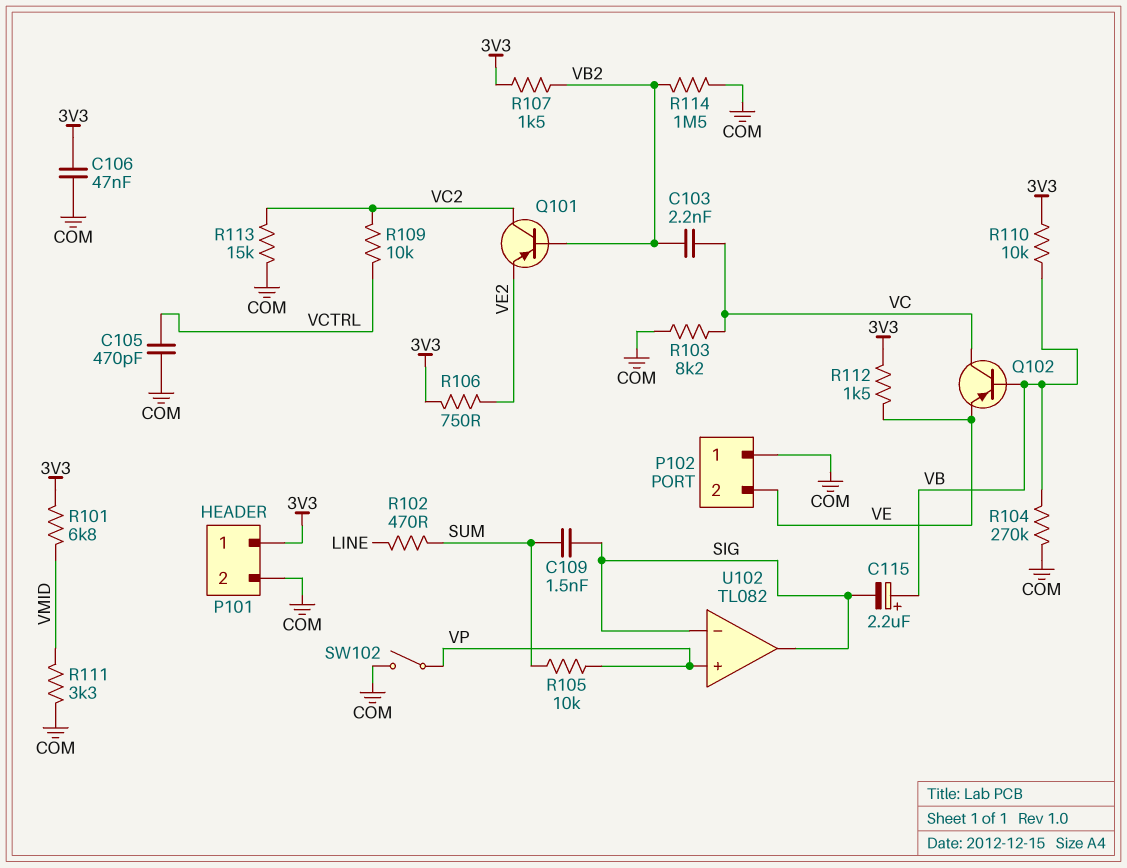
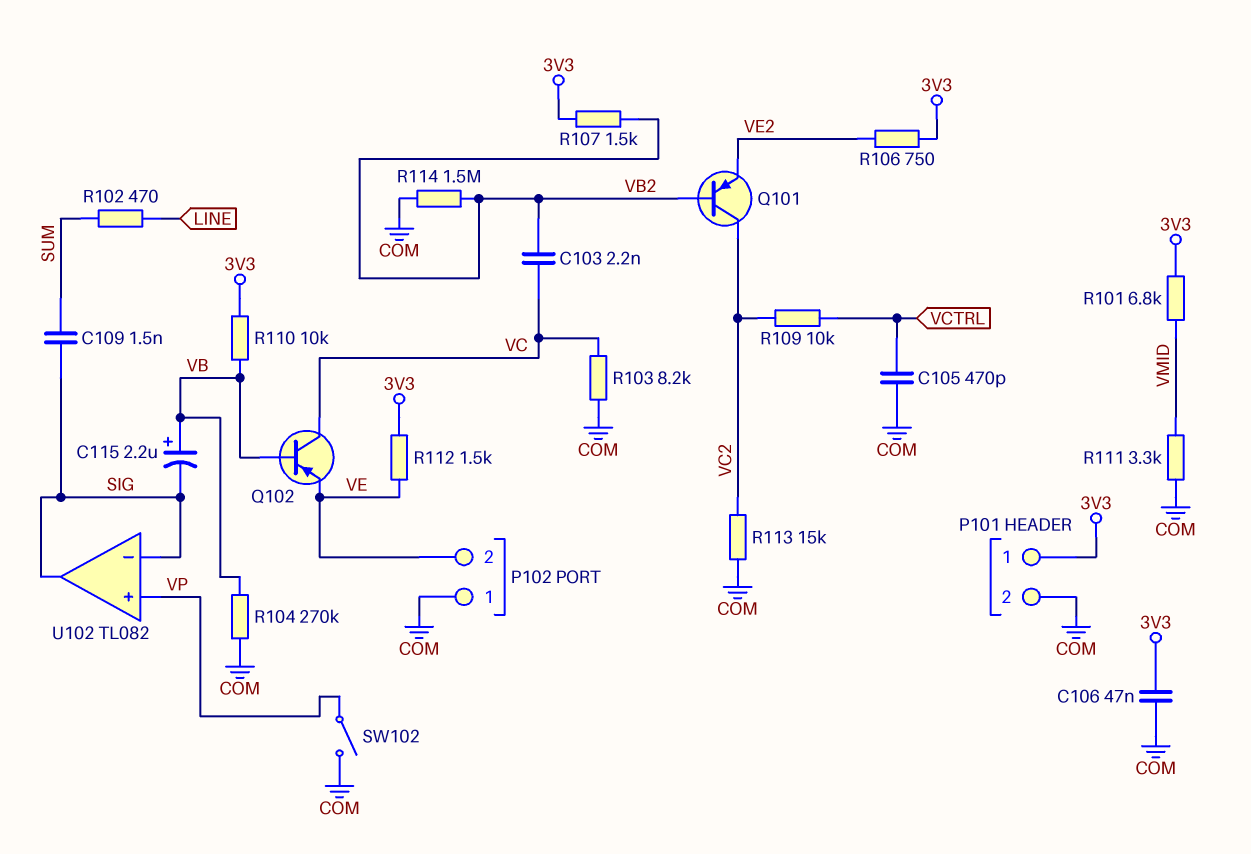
R105: 10k (SUM, VP) -> none

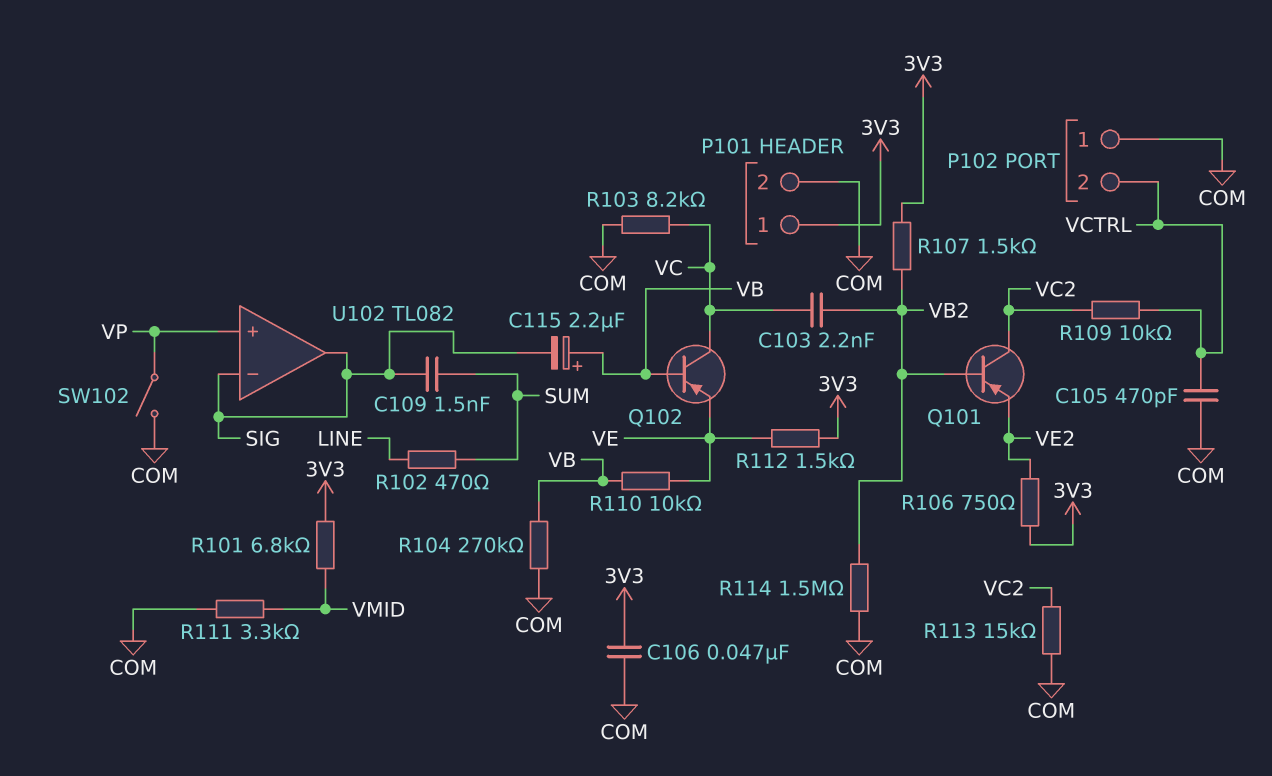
P102 pin 2: VE -> VCTRL
R110: 10k (3V3, VB) -> 10k (VB, VE)

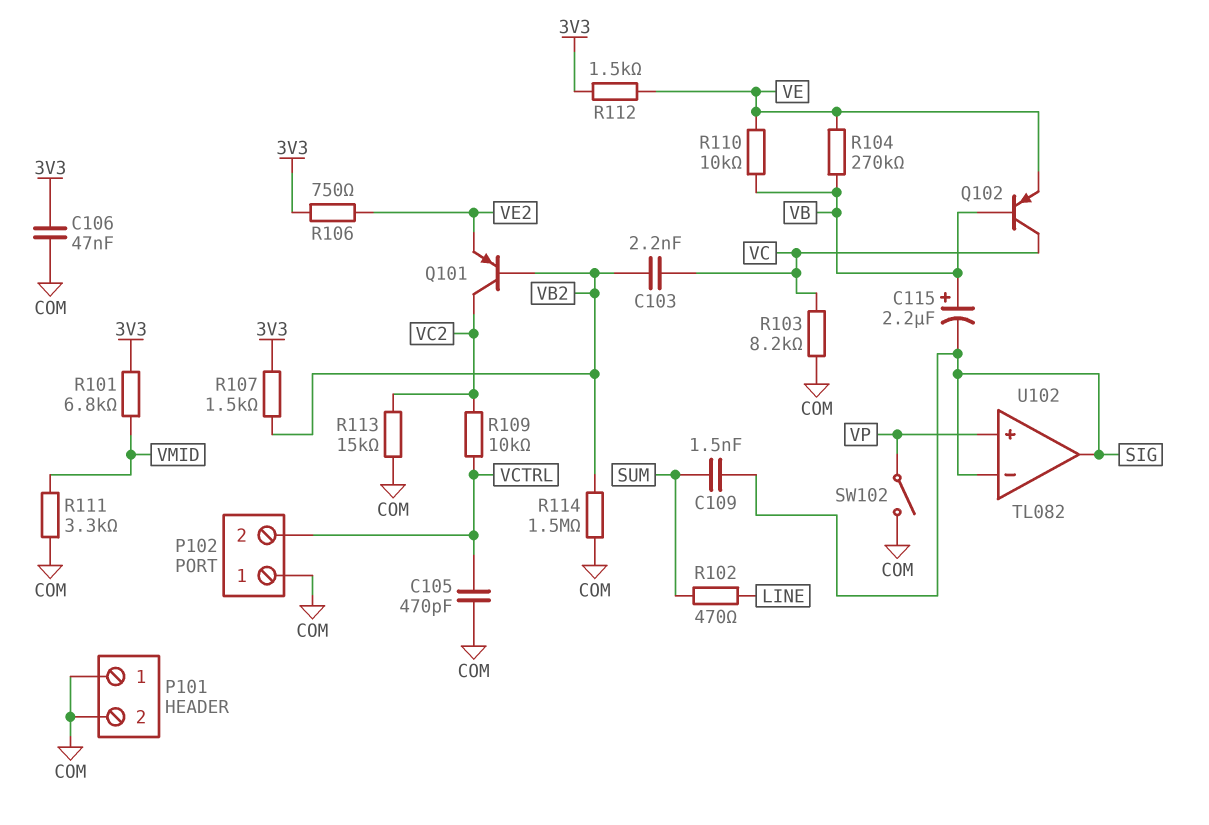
P101 pin 1: 3V3 -> COM
R104: 270k (COM, VB) -> 270k (VB, VE)

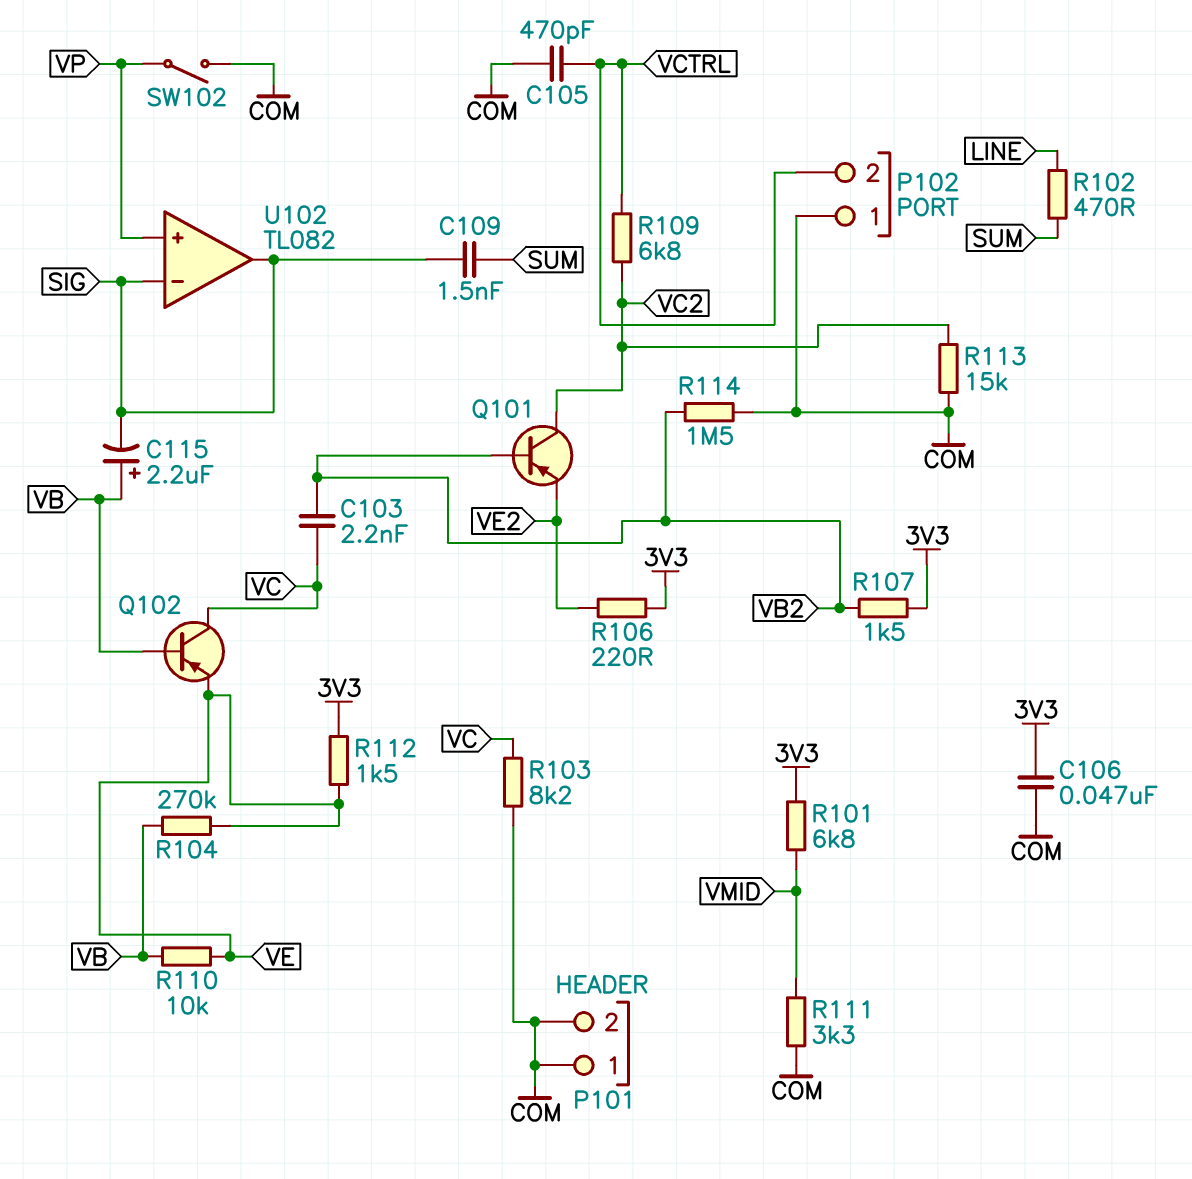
R106: 750 (3V3, VE2) -> 220 (3V3, VE2)
R109: 10k (VC2, VCTRL) -> 6.8k (VC2, VCTRL)

